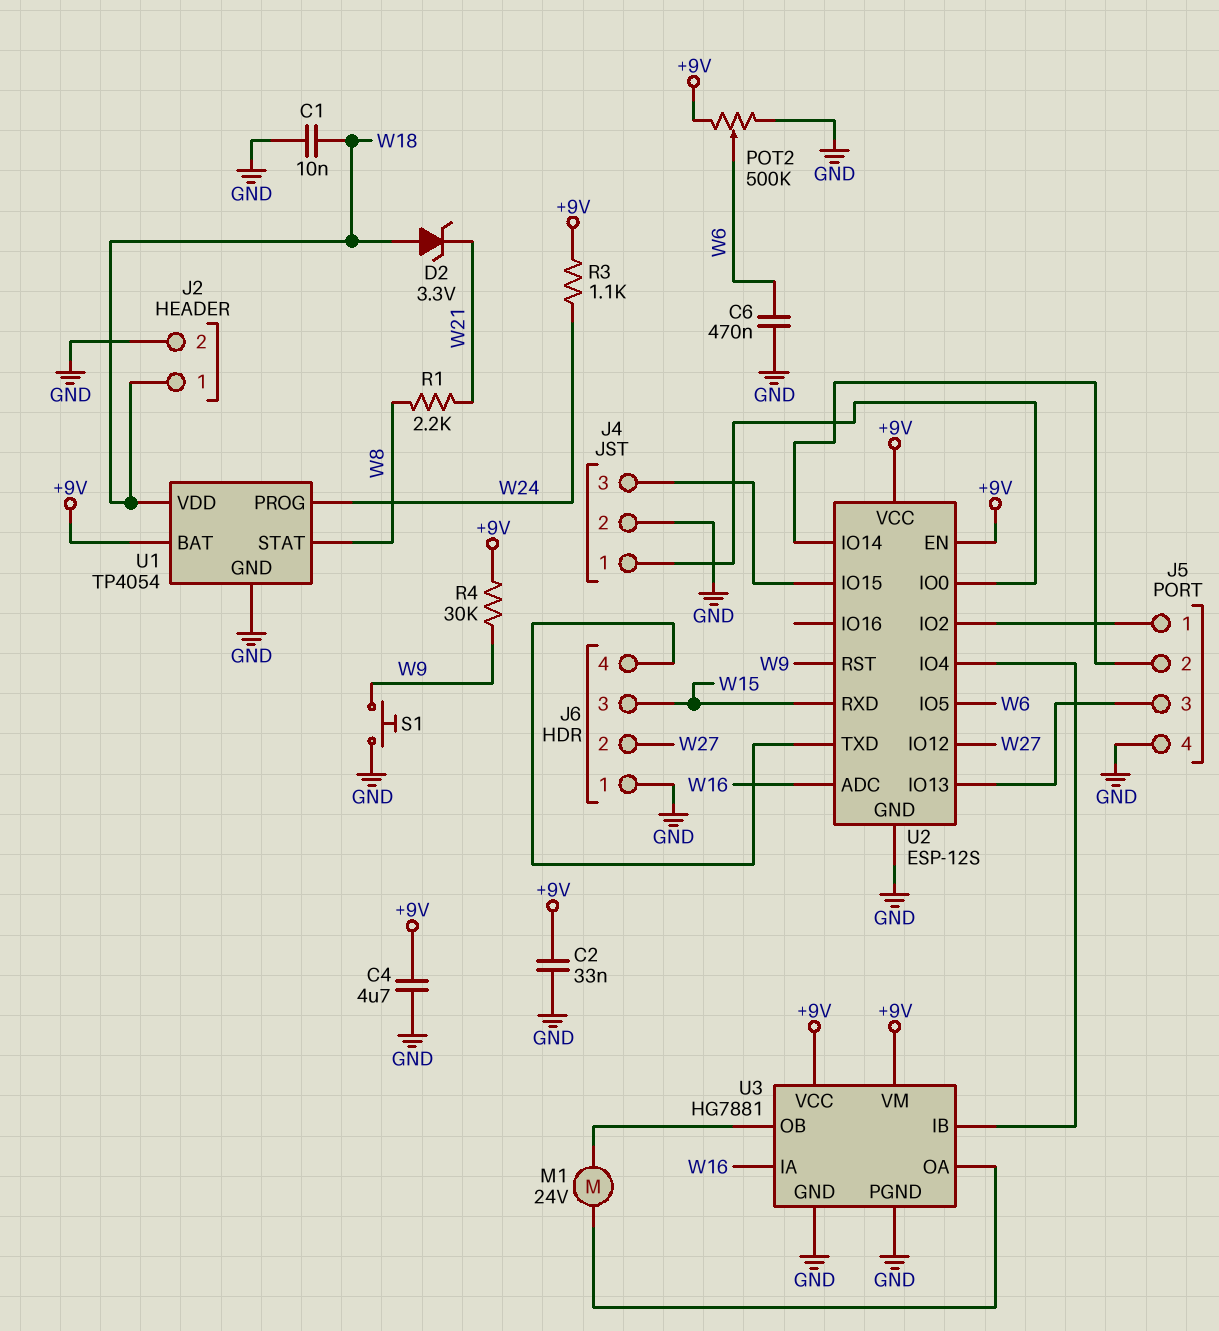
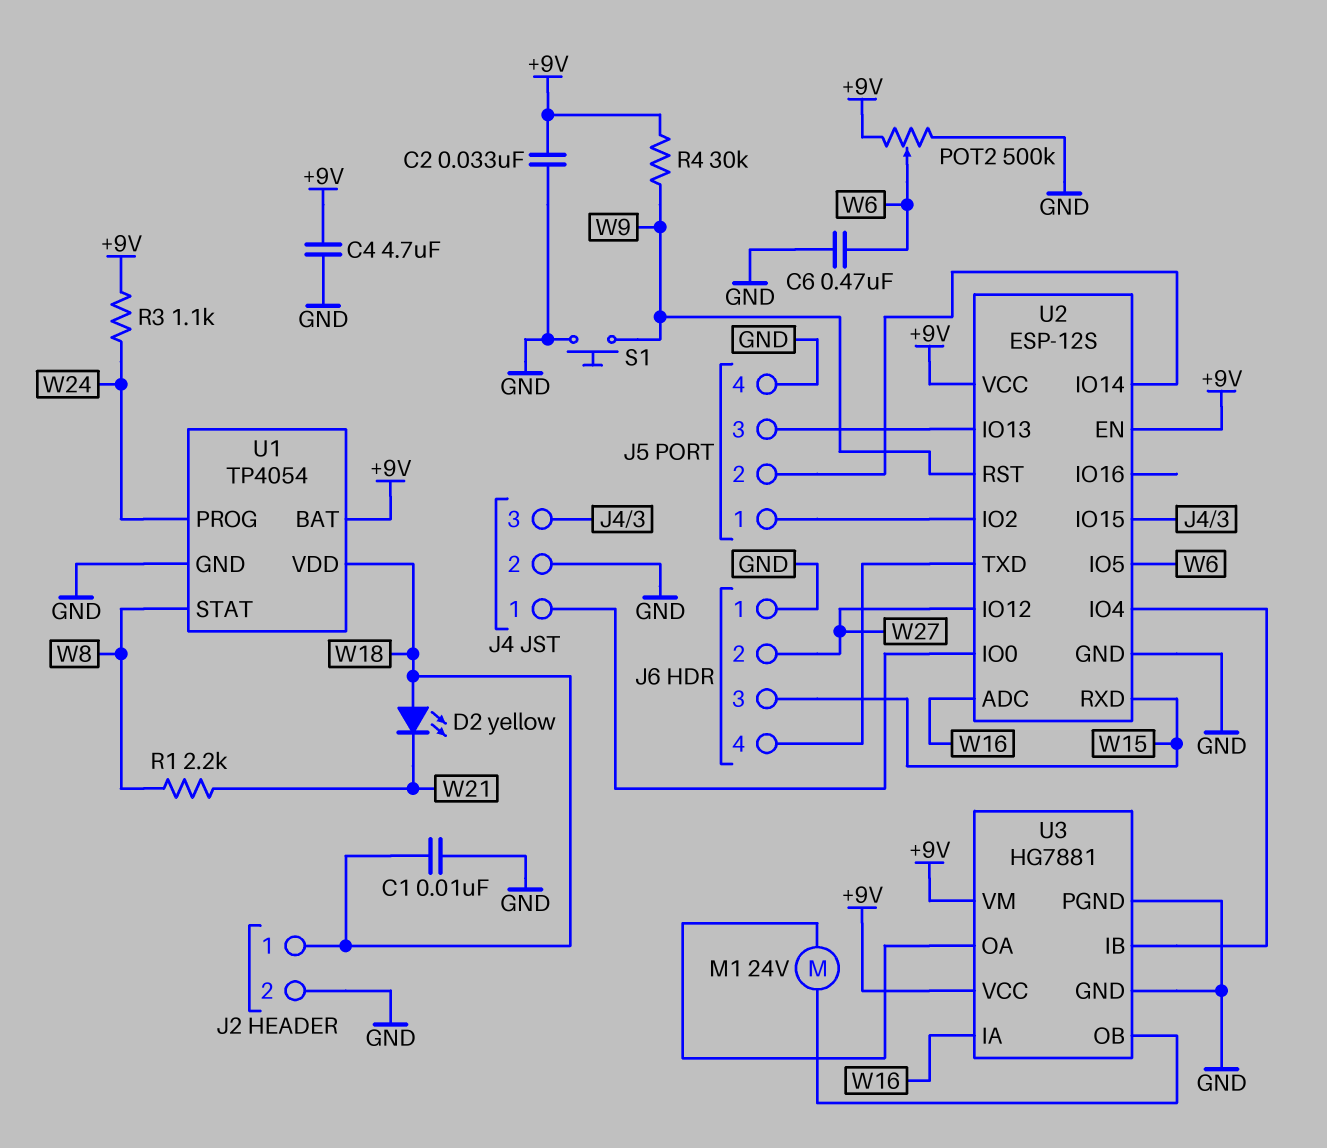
D2: zener 3.3V (A W18, K W21) -> LED yellow (A W18, K W21)

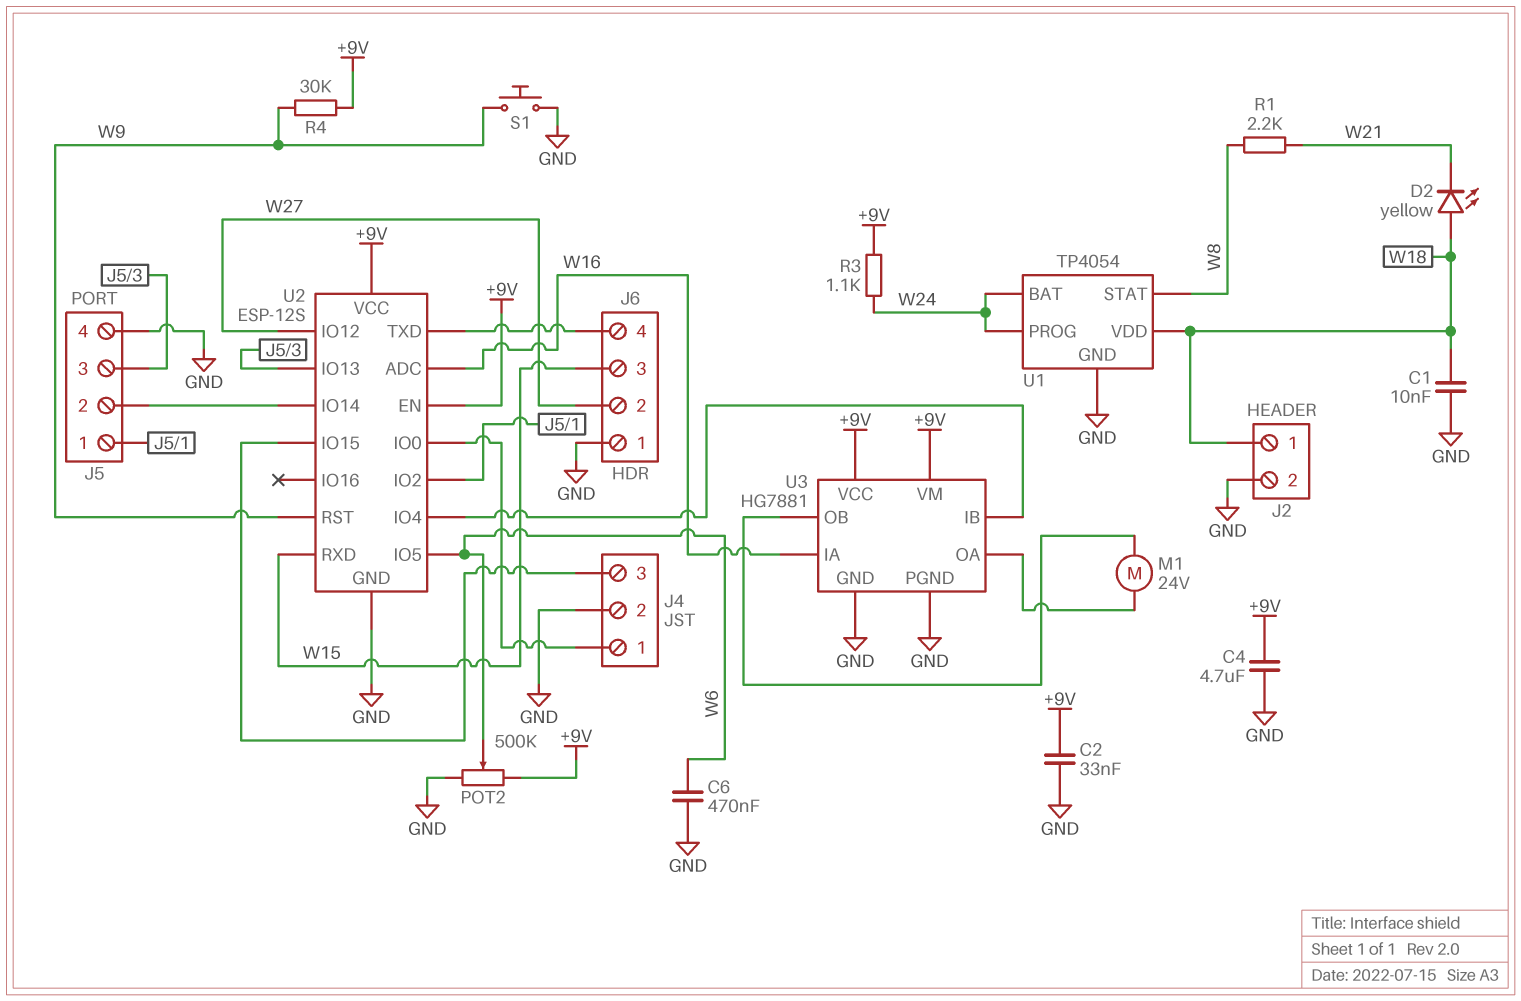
U1 pin BAT: +9V -> W24

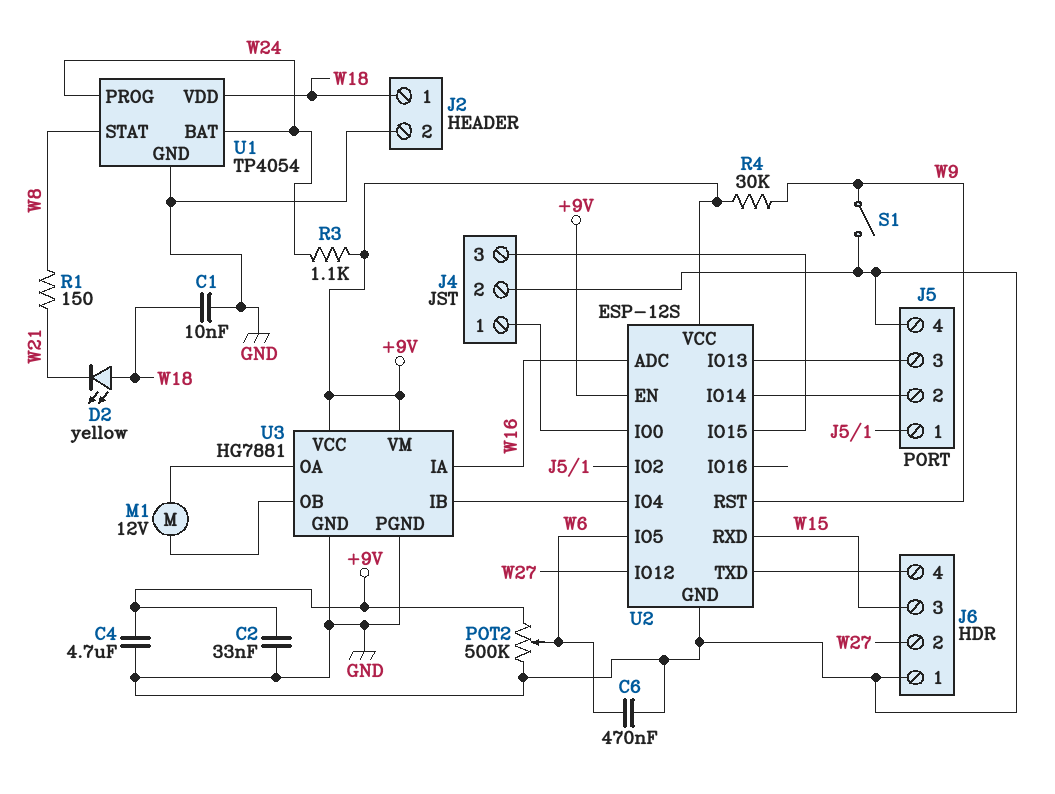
M1: motor 24V (U3/OA, U3/OB) -> motor 12V (U3/OA, U3/OB)
R1: 2.2k (W8, W21) -> 150 (W8, W21)
S1: button (GND, W9) -> switch (GND, W9)

